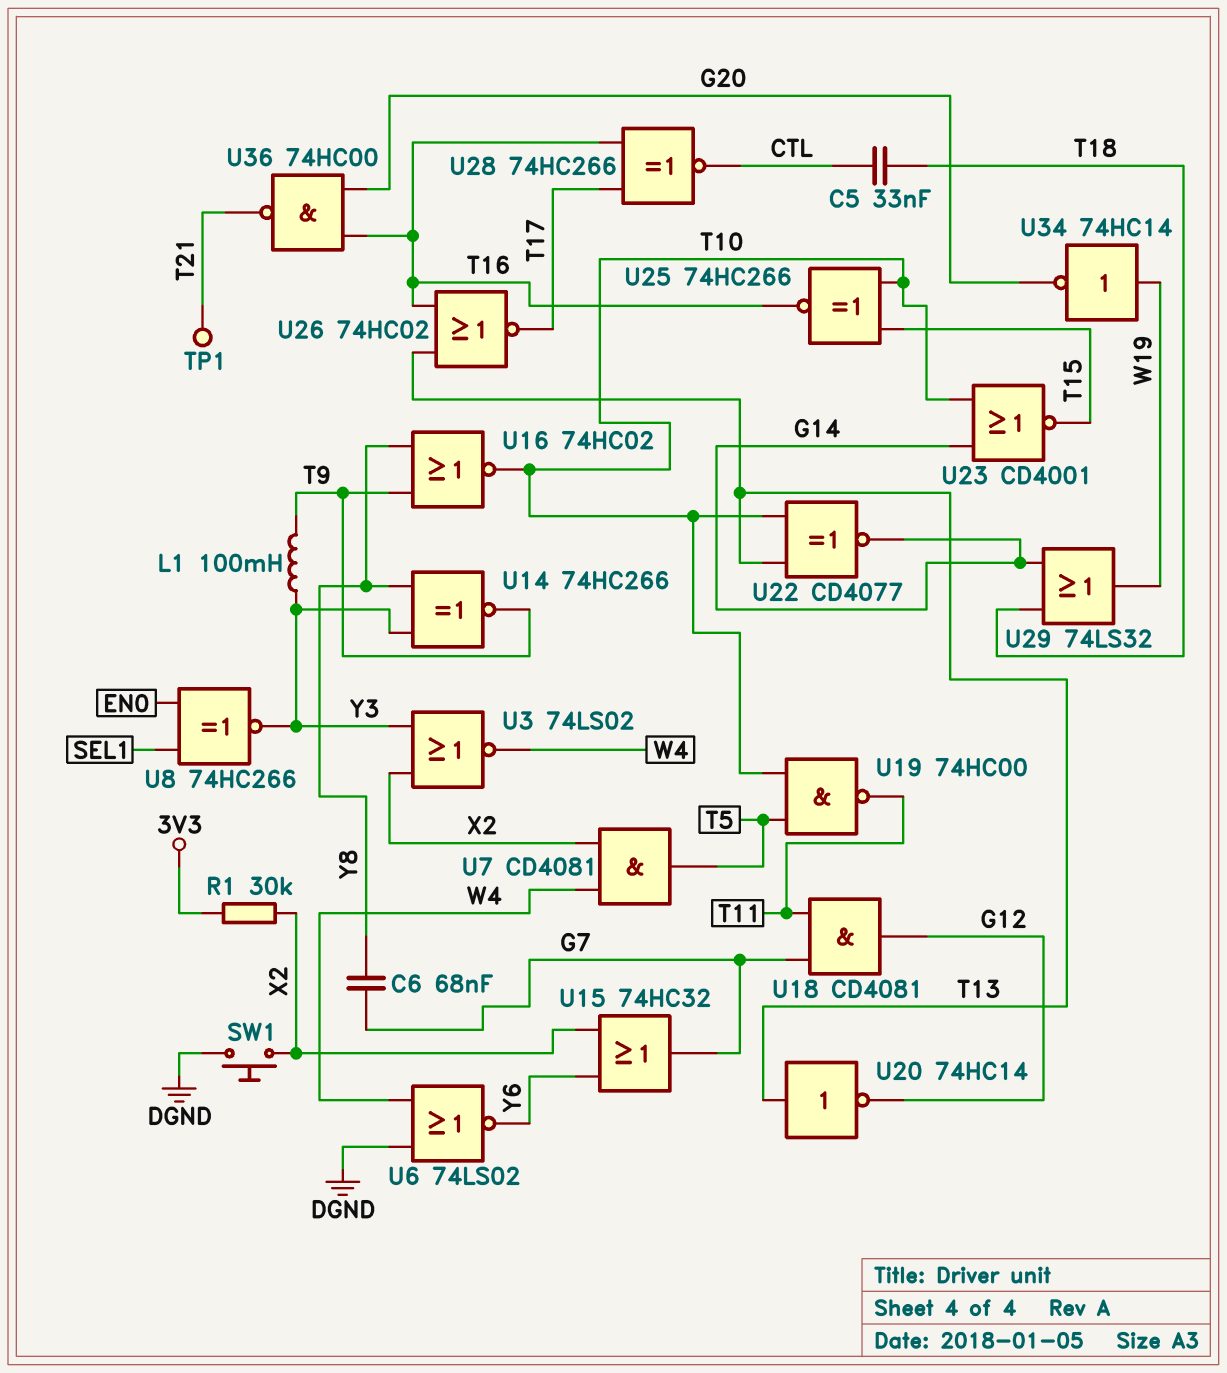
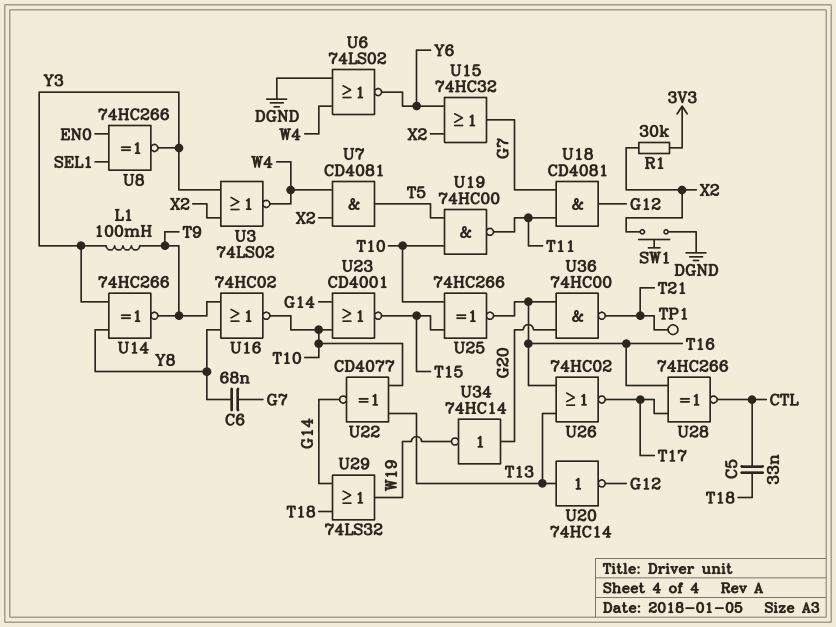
U34: NOT 74HC14 (in W19, out G20) -> NOT 74HC14 (in G20, out W19)

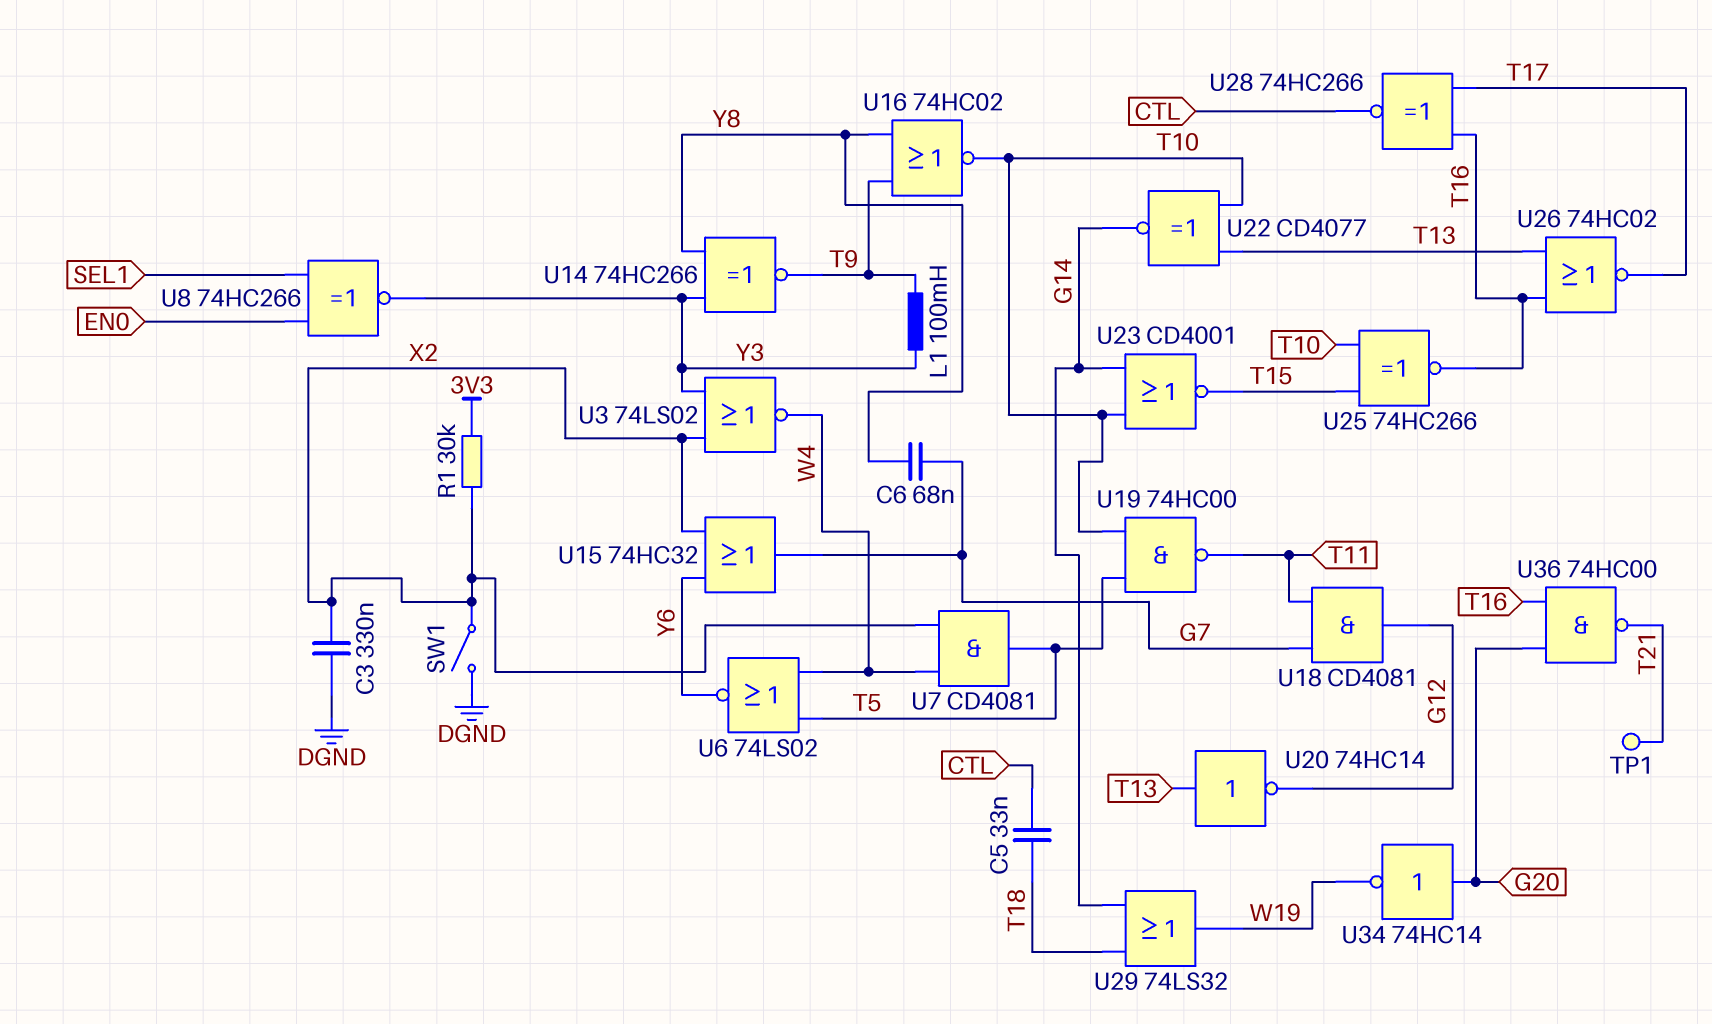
C3: none -> 330nF (DGND, X2)
SW1: button (DGND, X2) -> switch (DGND, X2)
U6: NOR 74LS02 (in DGND, in W4, out Y6) -> NOR 74LS02 (in T5, in W4, out Y6)

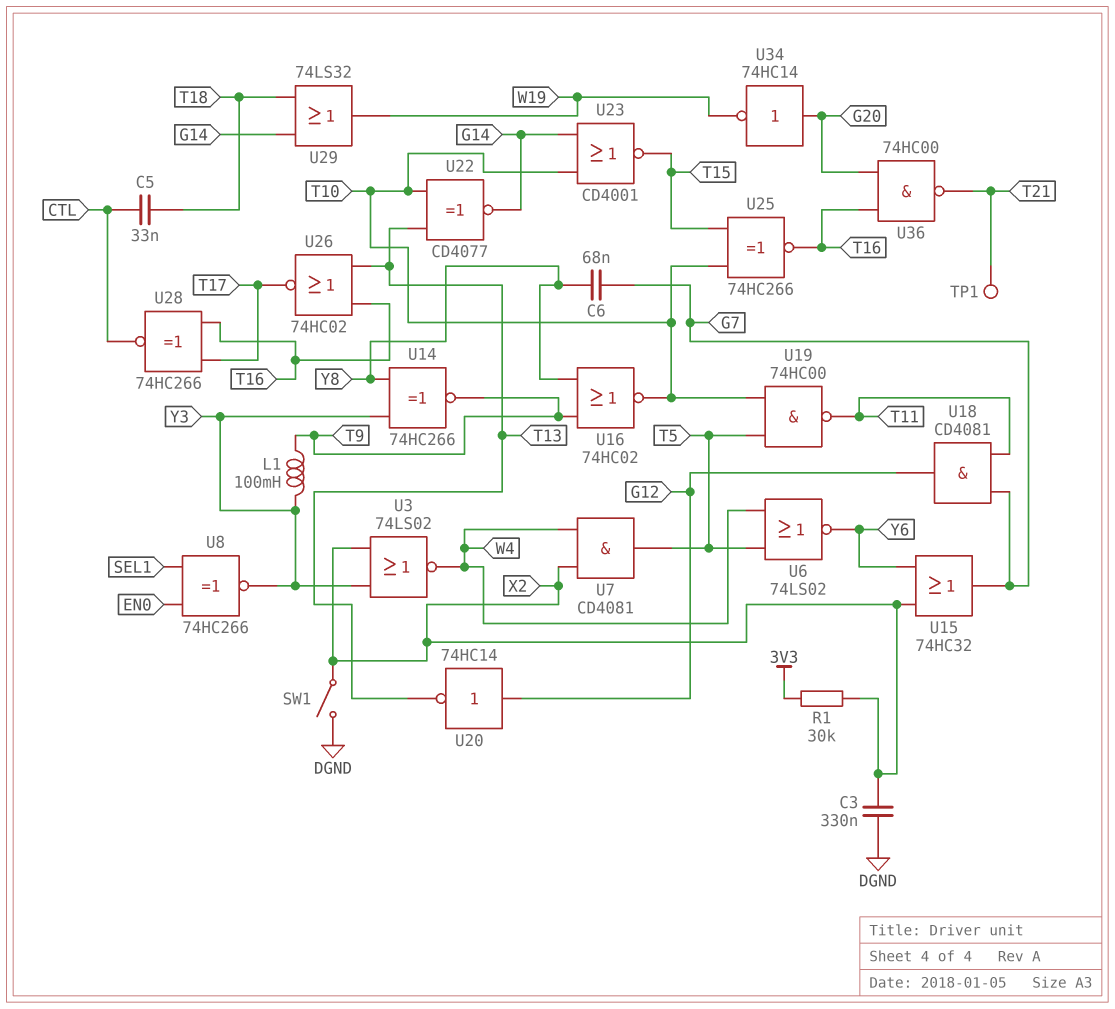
U20: NOT 74HC14 (in T13, out G12) -> NOT 74HC14 (in G12, out T13)

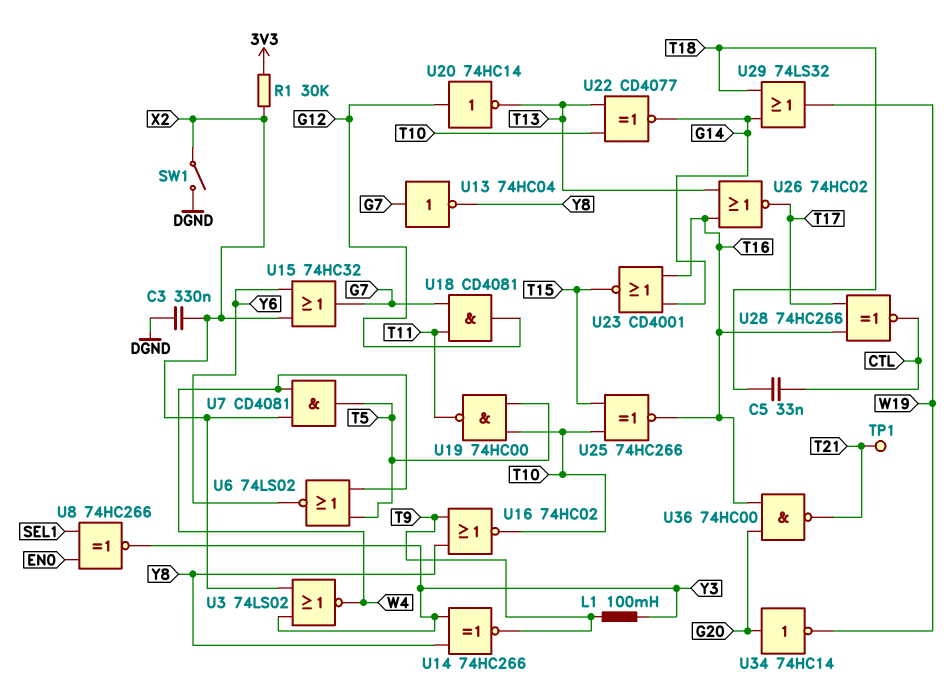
C6: 68nF (G7, Y8) -> none
U13: none -> NOT 74HC04 (in G7, out Y8)
U23: NOR CD4001 (in G14, in T10, out T15) -> NOR CD4001 (in G14, in T16, out T15)

